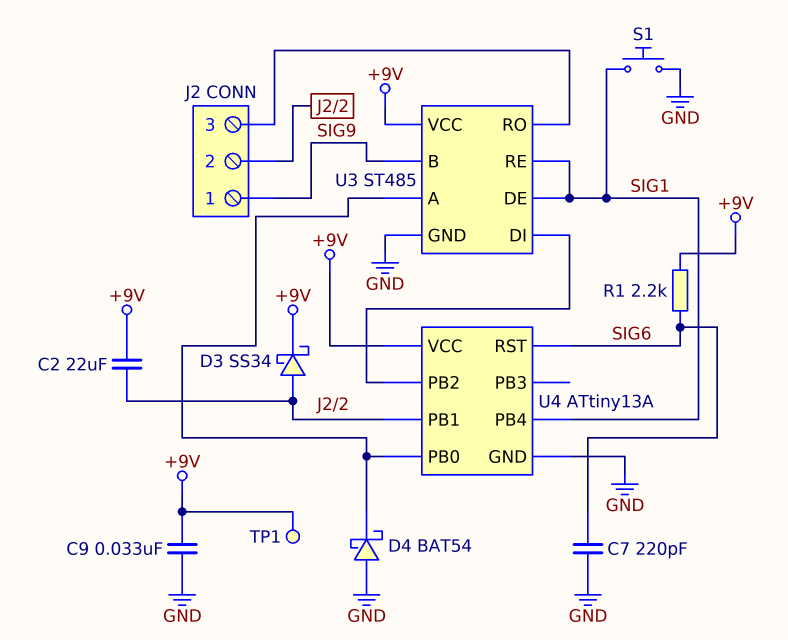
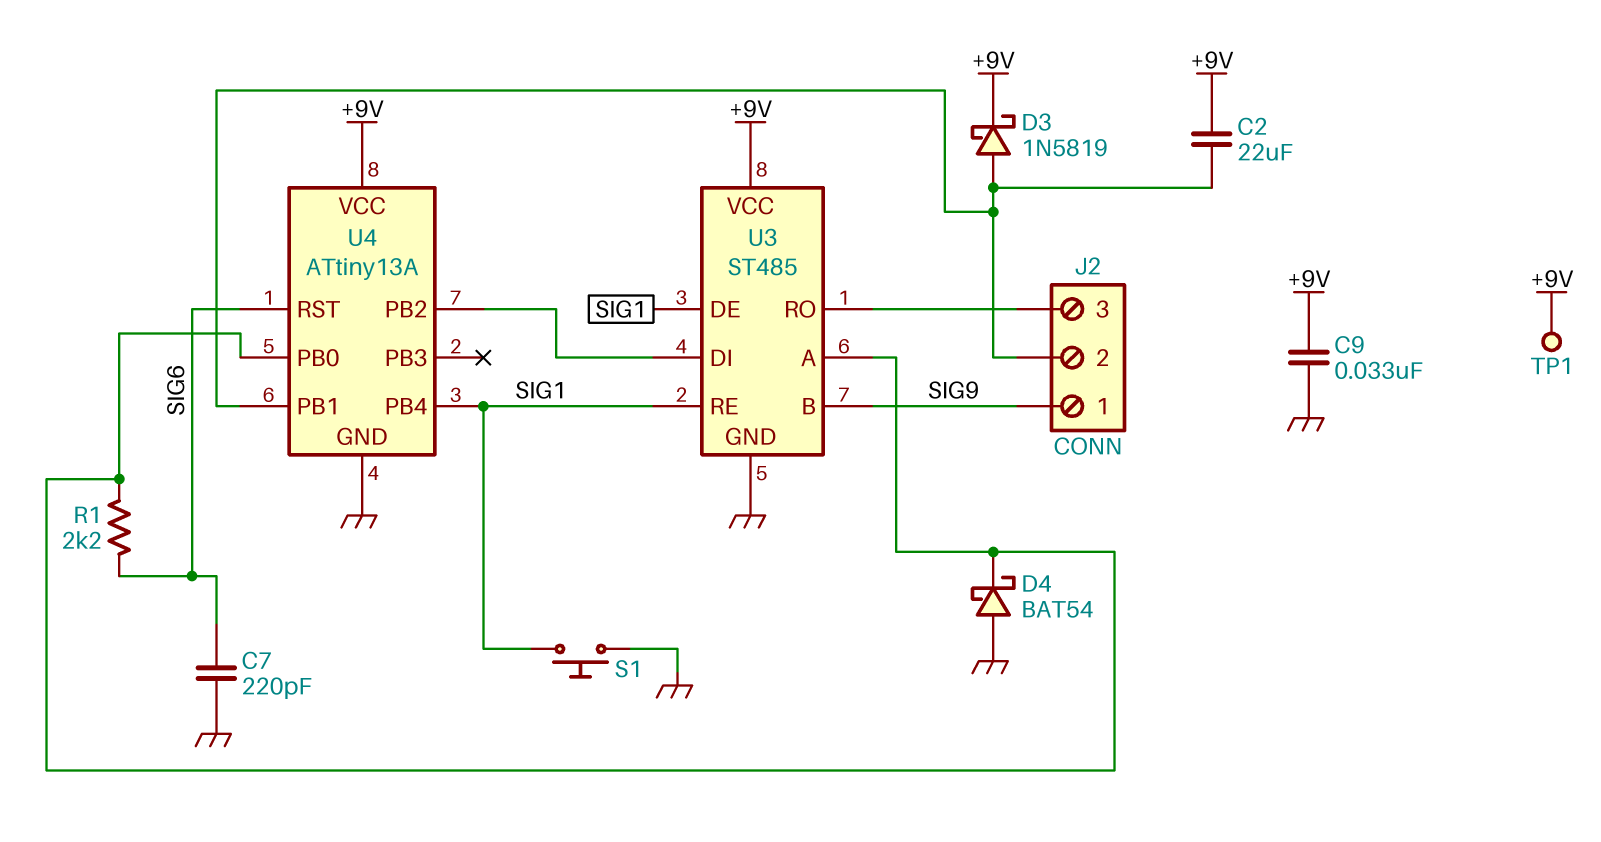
D3: schottky SS34 (A J2/2, K +9V) -> schottky 1N5819 (A J2/2, K +9V)
R1: 2.2k (+9V, SIG6) -> 2.2k (SIG6, U3/A)

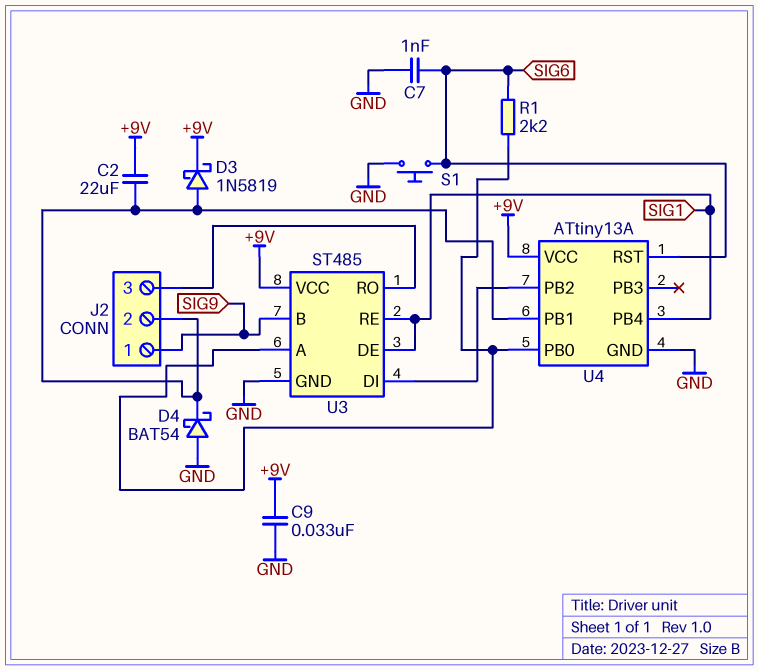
C7: 220pF (GND, SIG6) -> 1nF (GND, SIG6)
D4: schottky BAT54 (A GND, K U3/A) -> schottky BAT54 (A GND, K J2/2)
S1: button (GND, SIG1) -> button (GND, SIG6)
TP1: test point (+9V) -> none

